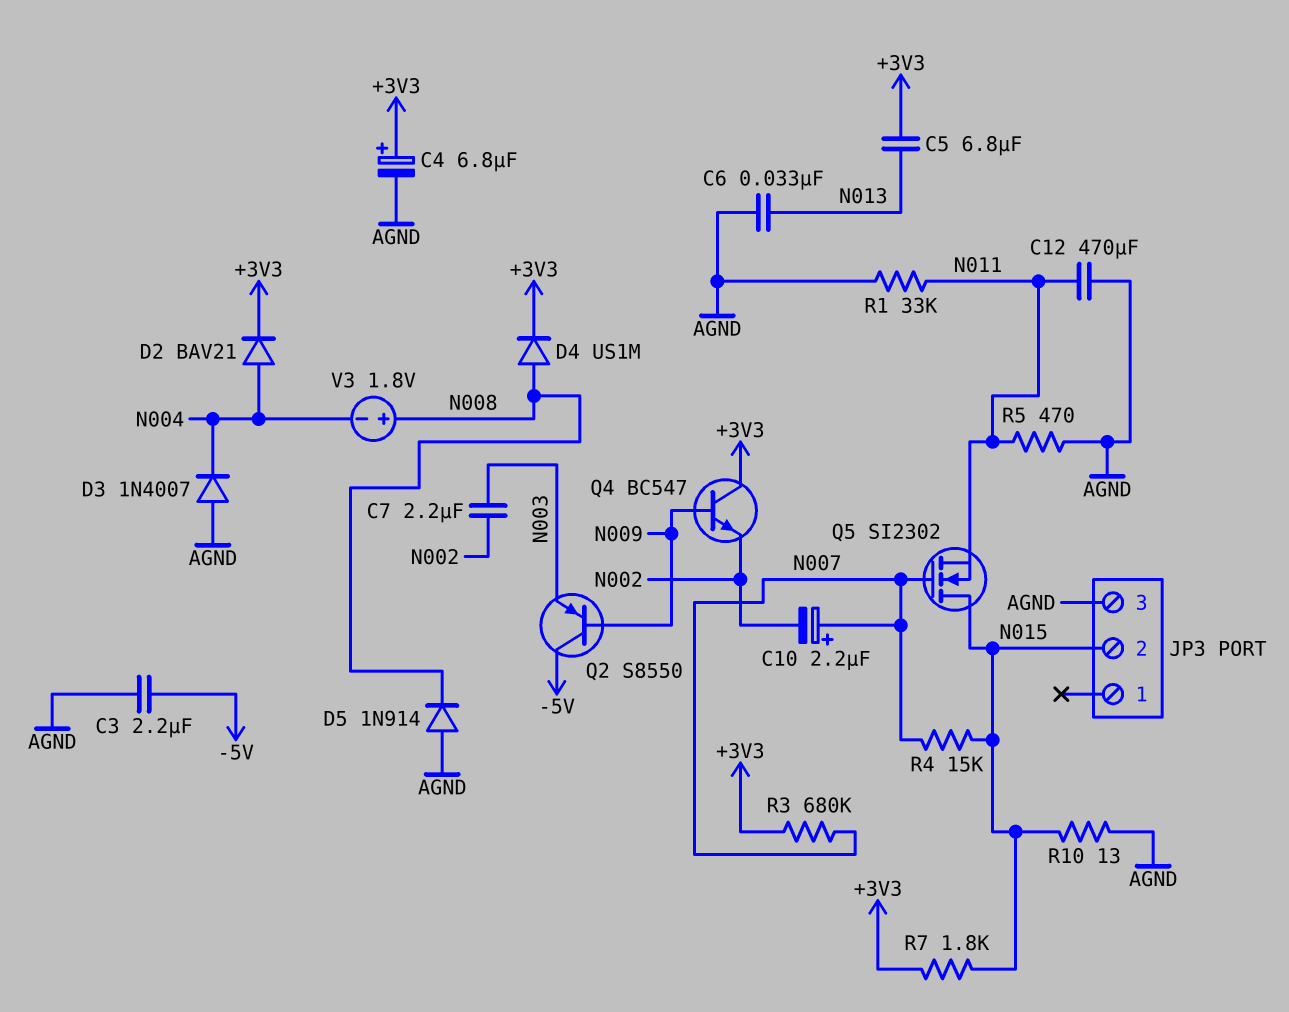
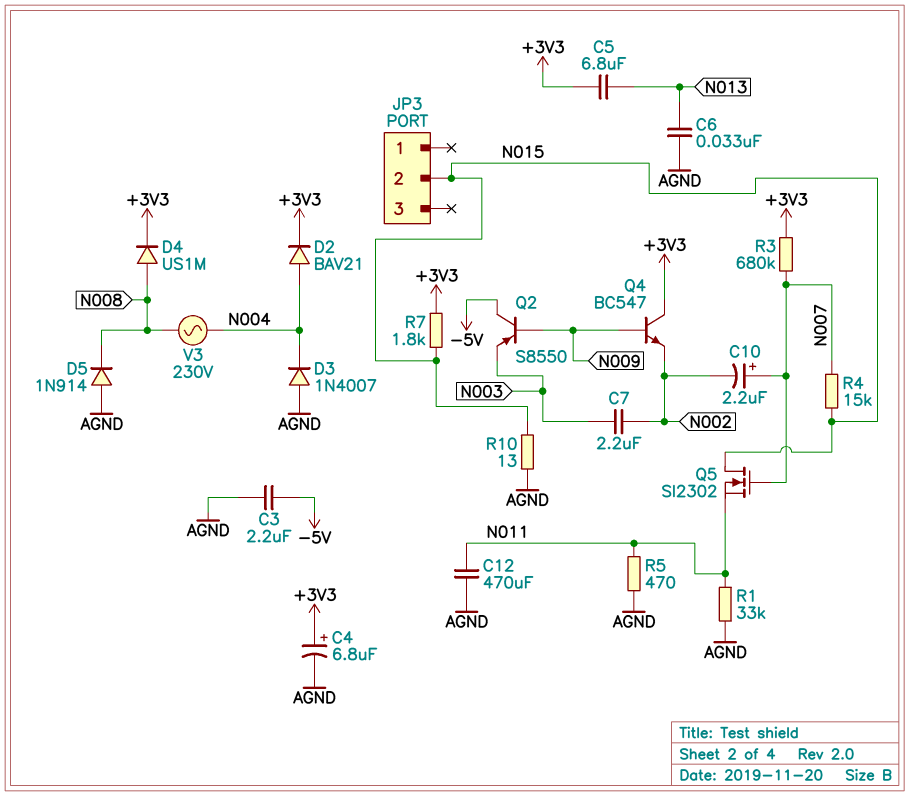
JP3 pin 3: AGND -> none
V3: 1.8V (plus N008, minus N004) -> AC 230V (N004, N008)

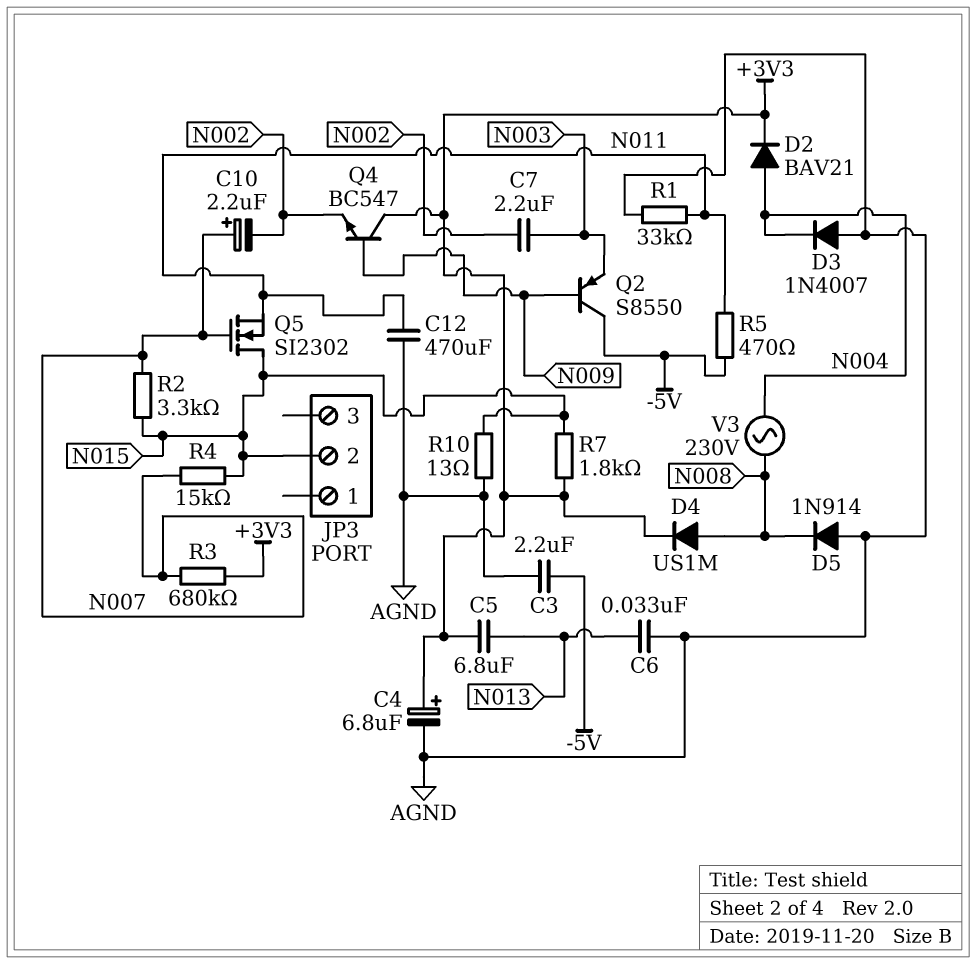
R2: none -> 3.3k (N007, N015)
R5: 470 (AGND, N011) -> 470 (-5V, N011)

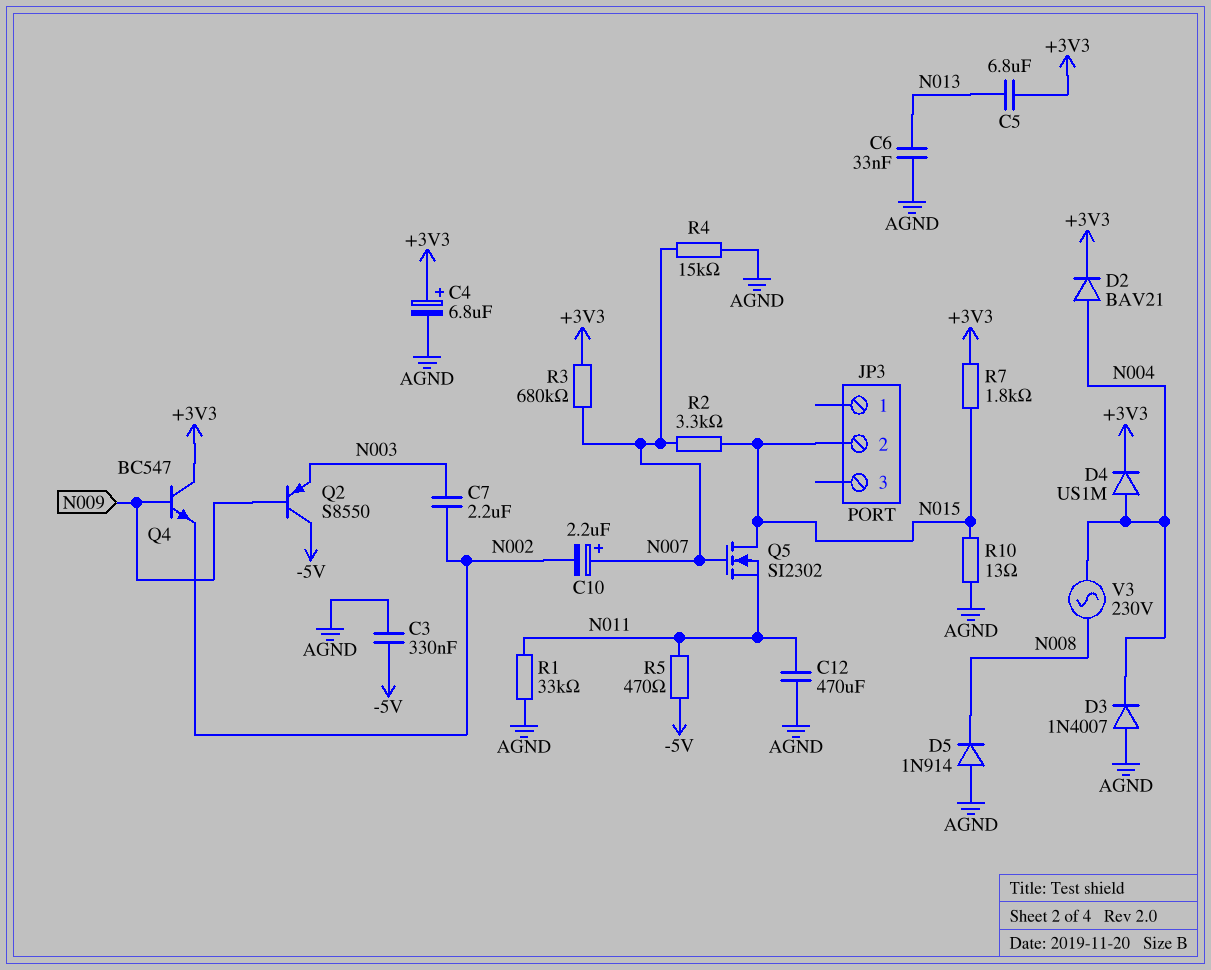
C3: 2.2uF (-5V, AGND) -> 330nF (-5V, AGND)
D4: diode US1M (A N008, K +3V3) -> diode US1M (A N004, K +3V3)
R4: 15k (N007, N015) -> 15k (AGND, N007)

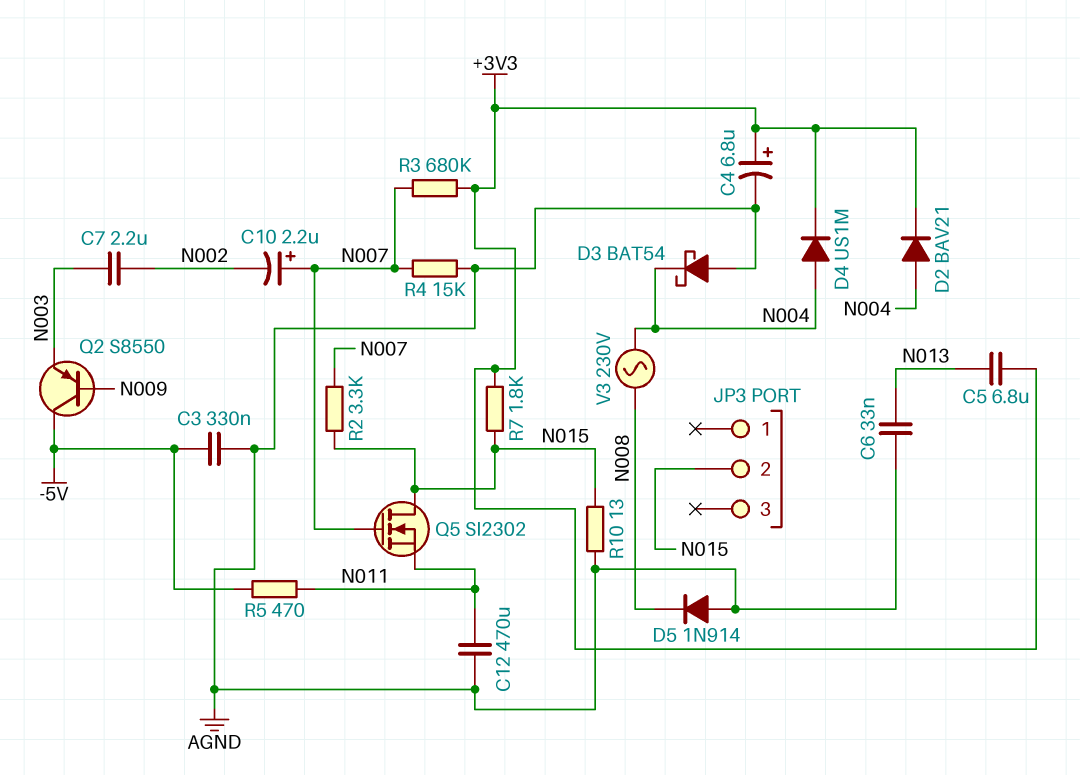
D3: diode 1N4007 (A AGND, K N004) -> schottky BAT54 (A AGND, K N004)
Q4: NPN BC547 (B N009, C +3V3, E N002) -> none
R1: 33k (AGND, N011) -> none

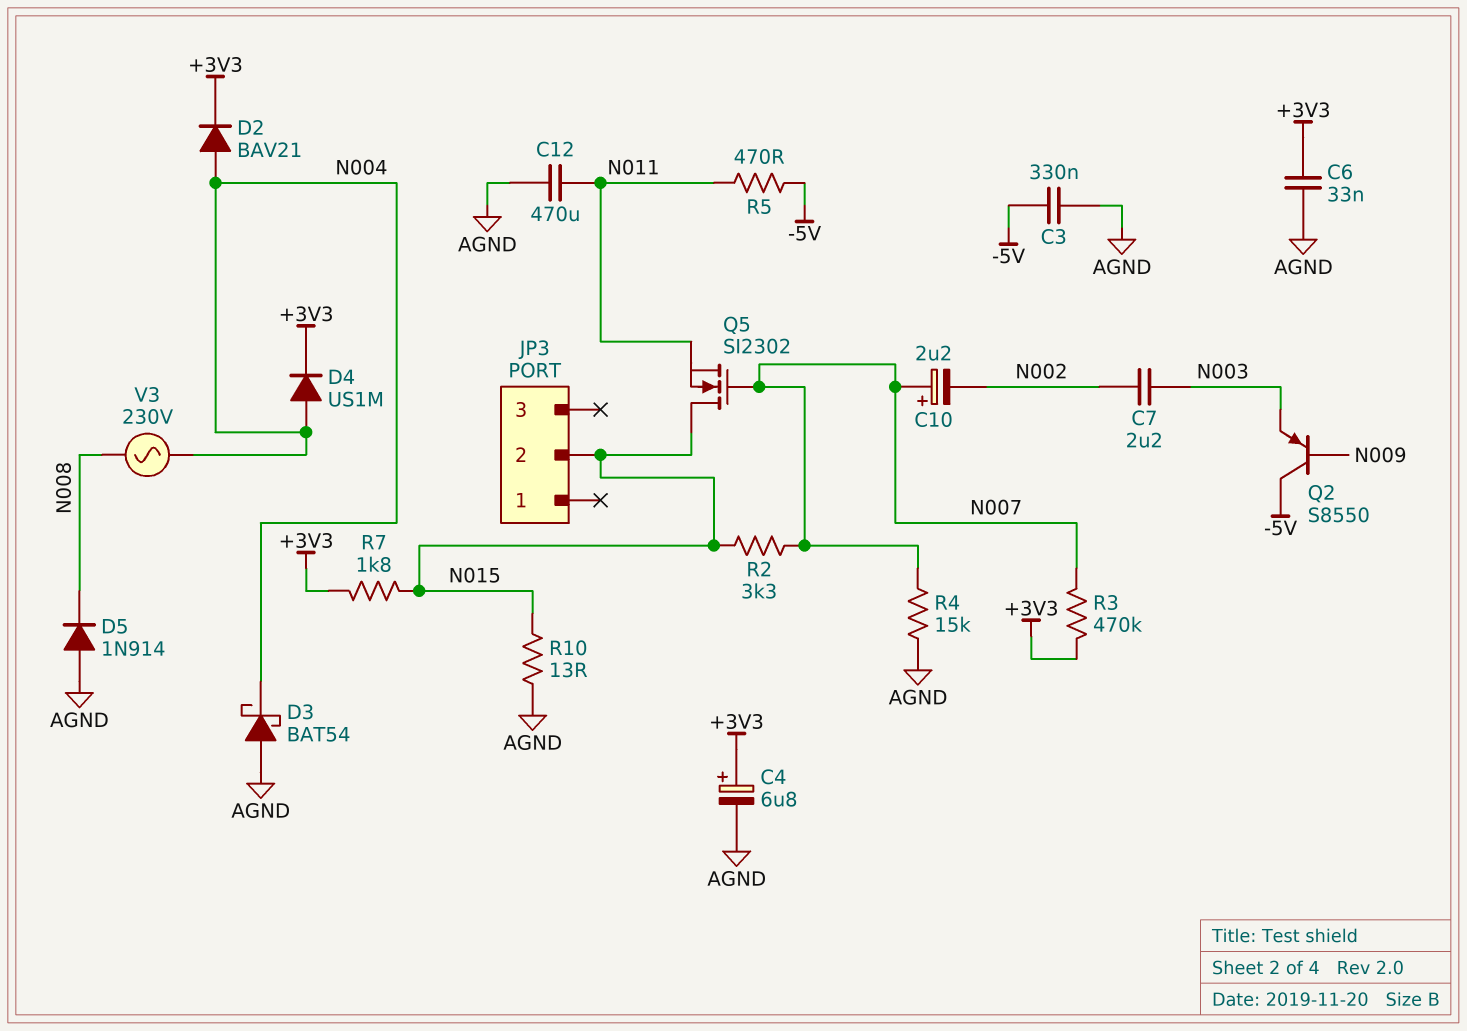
C5: 6.8uF (+3V3, N013) -> none
C6: 33nF (AGND, N013) -> 33nF (+3V3, AGND)
R3: 680k (+3V3, N007) -> 470k (+3V3, N007)

